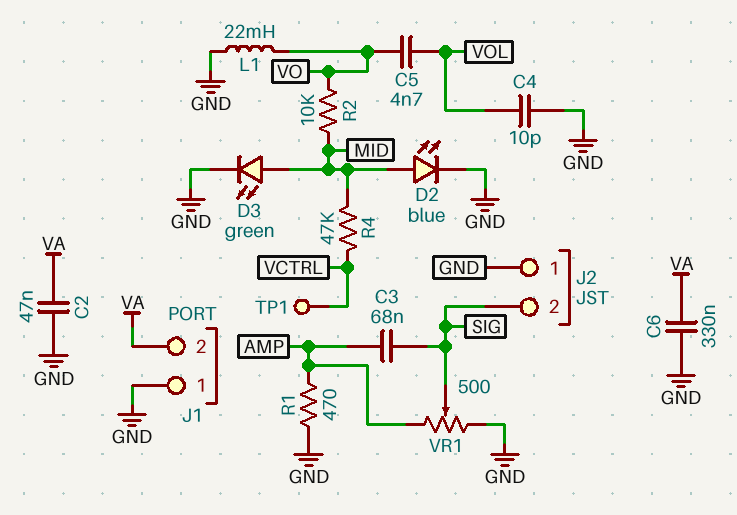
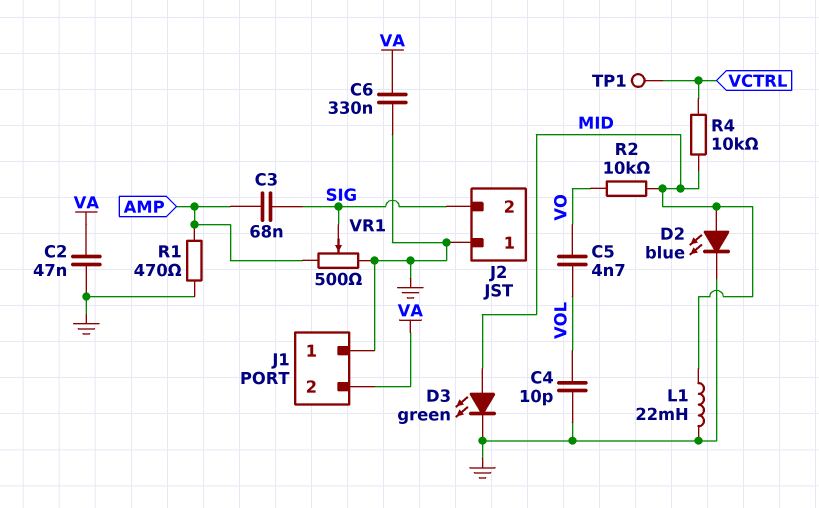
L1: 22mH (GND, VO) -> 22mH (GND, MID)
R4: 47k (MID, VCTRL) -> 10k (MID, VCTRL)

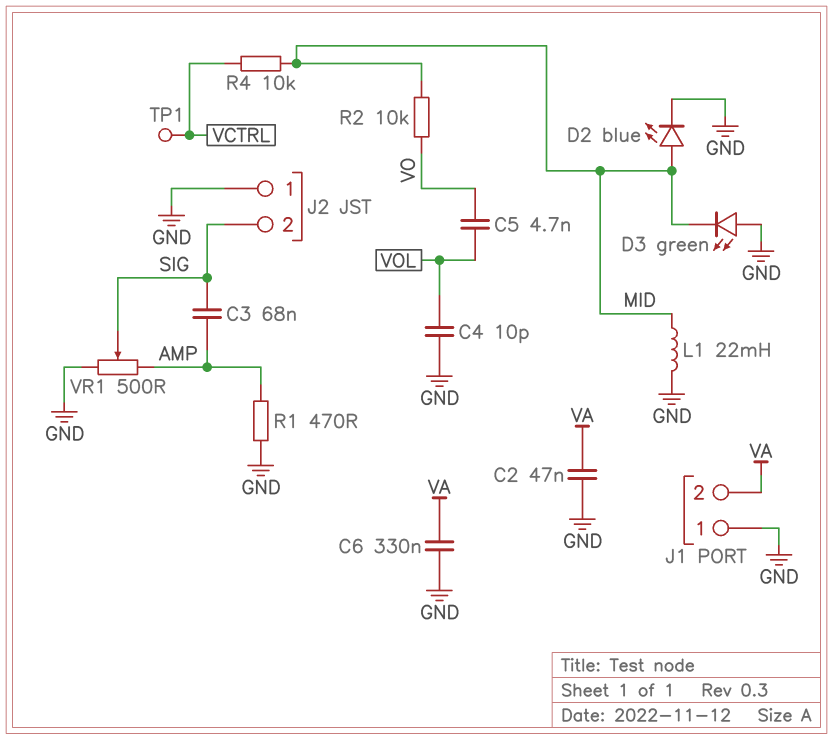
D3: LED green (A MID, K GND) -> LED green (A GND, K MID)

